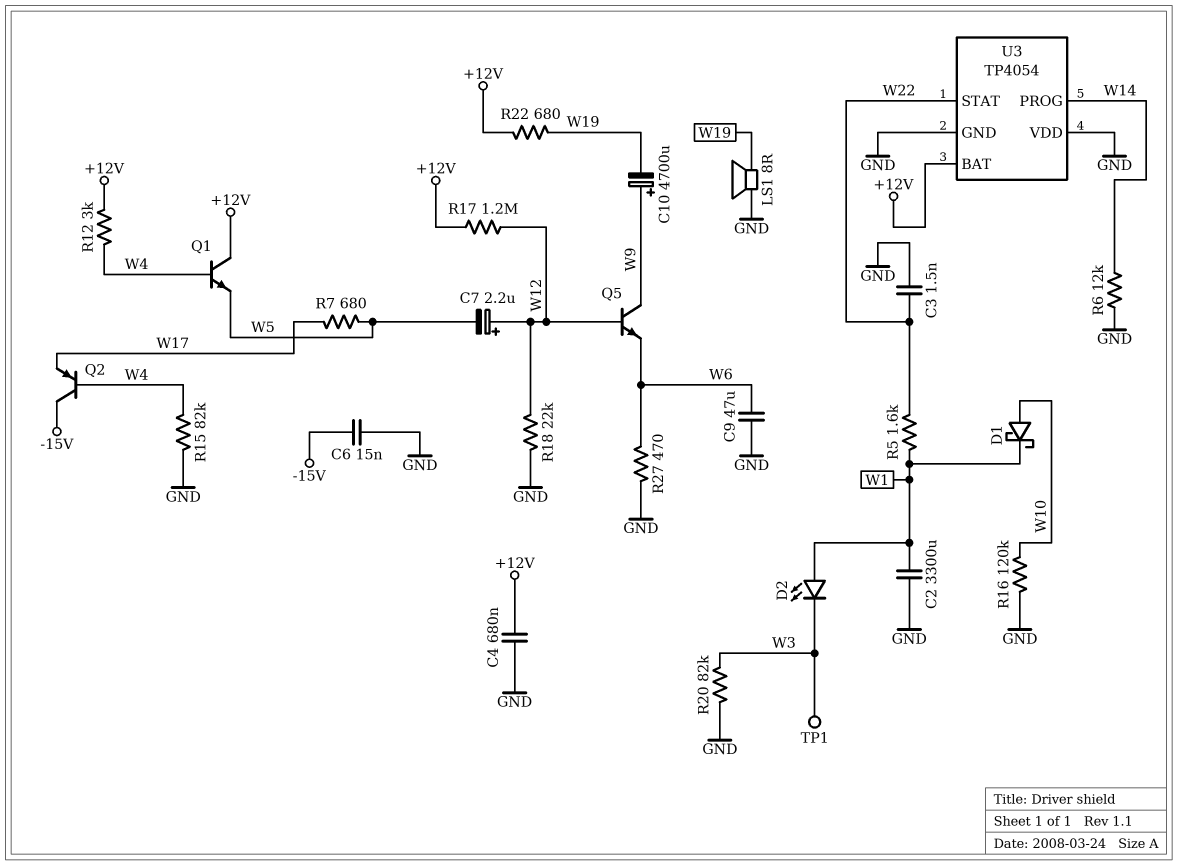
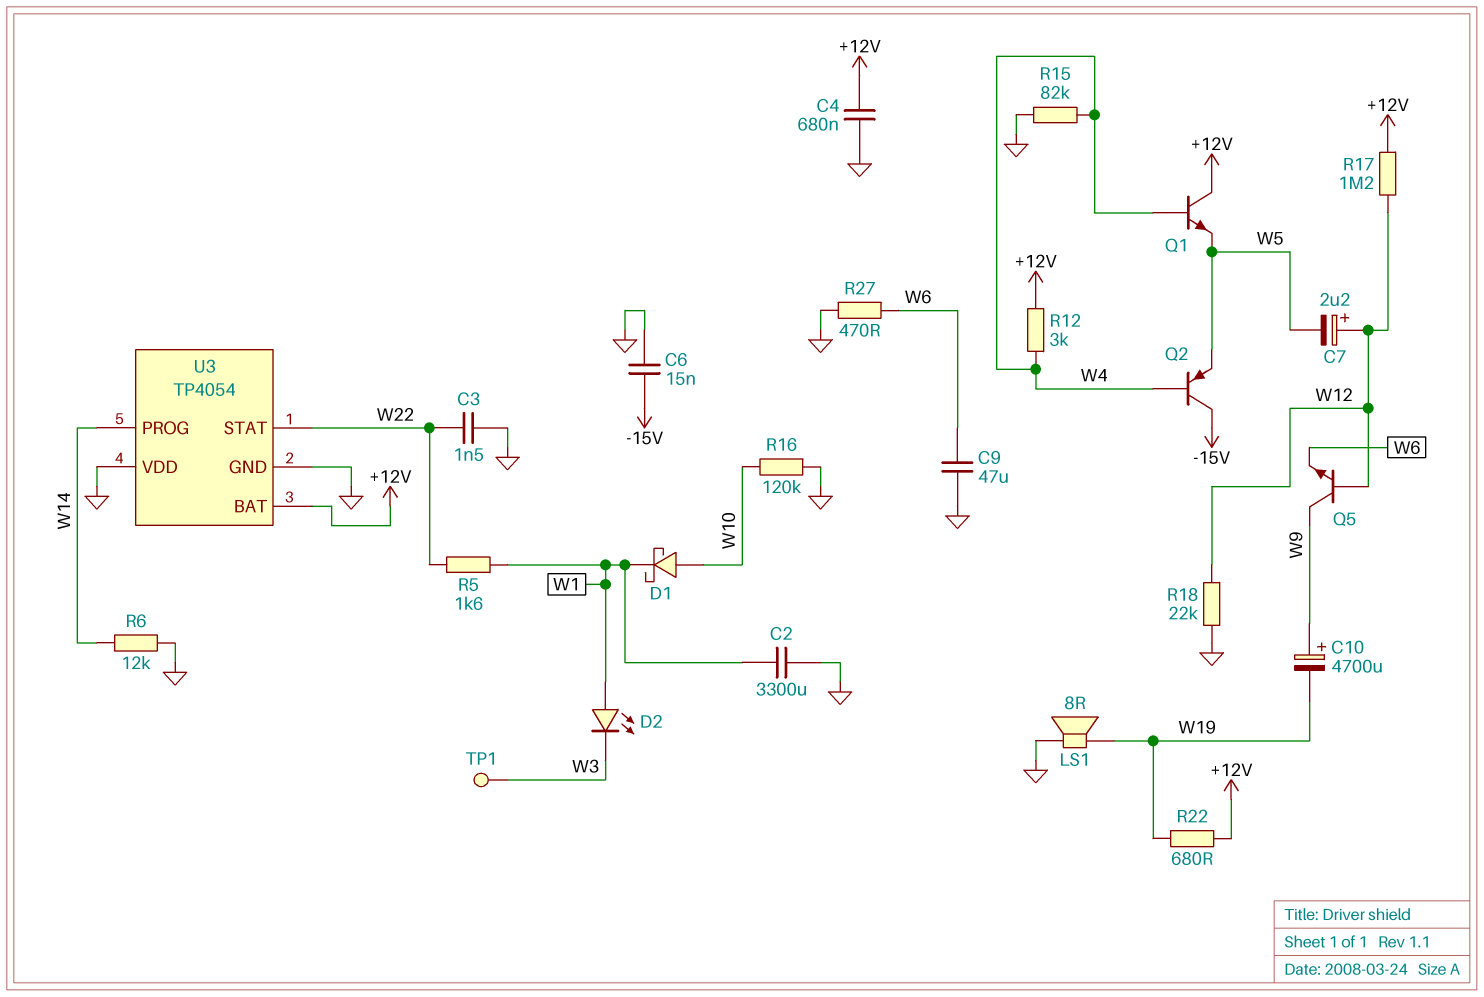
Q2: PNP (B W4, C -15V, E W17) -> PNP (B W4, C -15V, E W5)
R7: 680 (W5, W17) -> none
R20: 82k (GND, W3) -> none

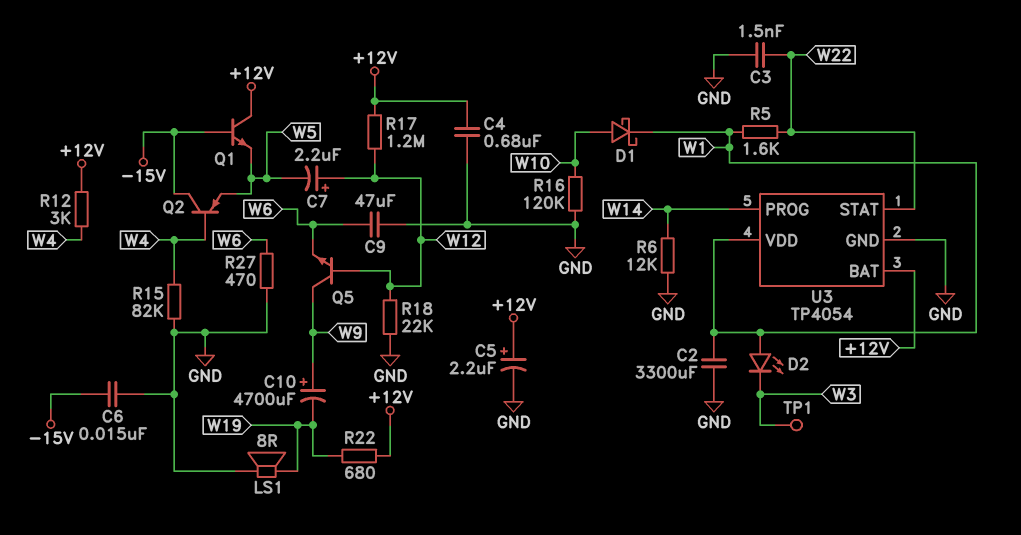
C5: none -> 2.2uF (plus +12V, minus GND)
Q1: NPN (B W4, C +12V, E W5) -> NPN (B -15V, C +12V, E W5)
U3 pin VDD: GND -> W1

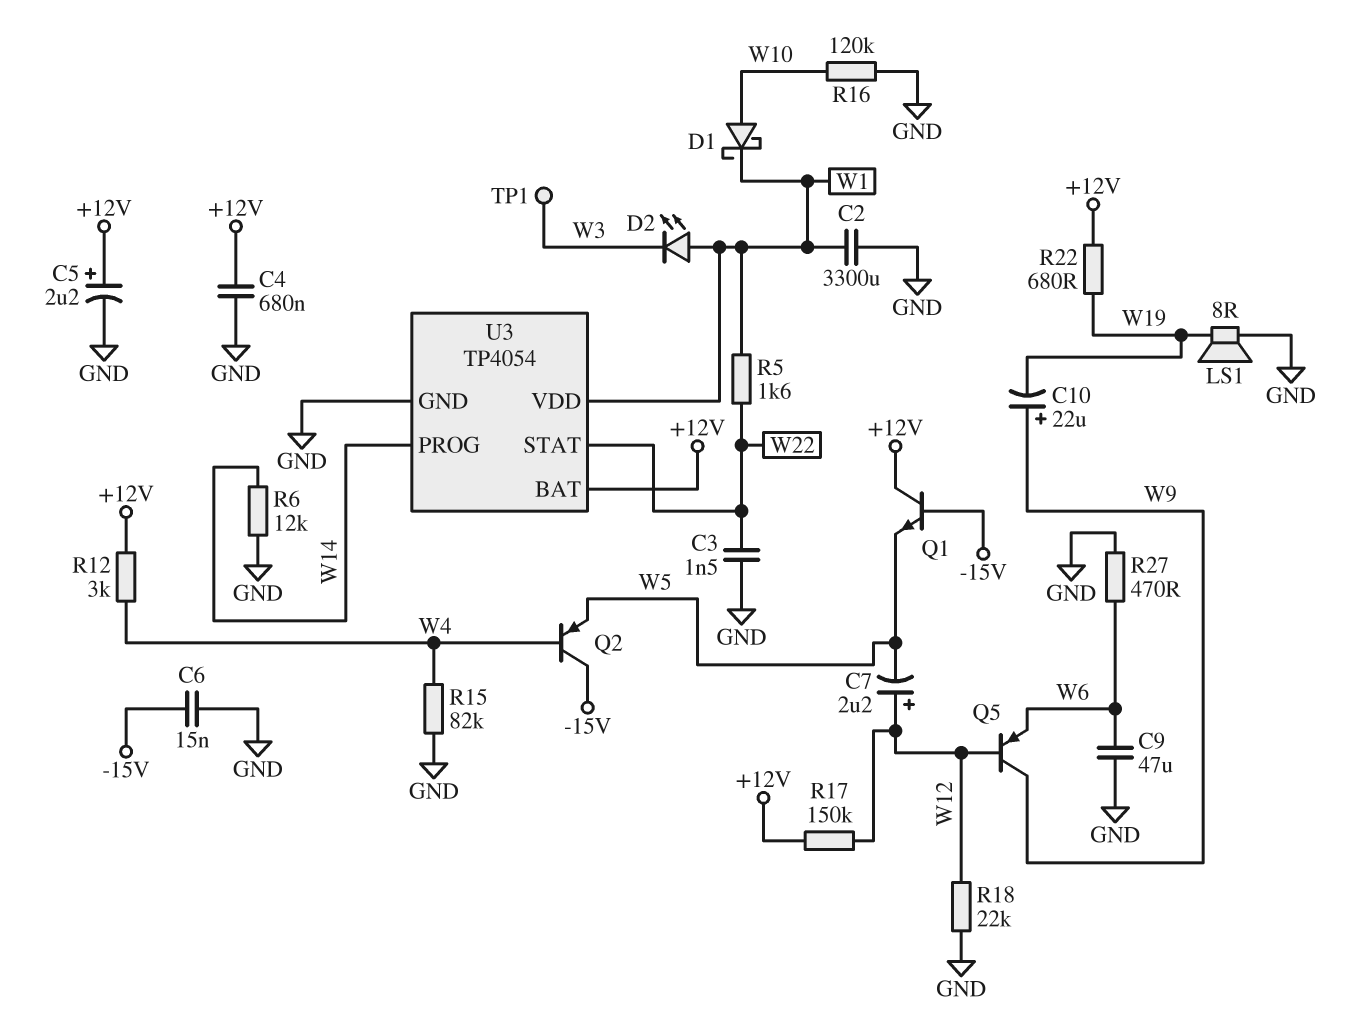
C10: 4700uF (plus W9, minus W19) -> 22uF (plus W9, minus W19)
Q5: NPN (B W12, C W9, E W6) -> PNP (B W12, C W9, E W6)
R17: 1.2M (+12V, W12) -> 150k (+12V, W12)

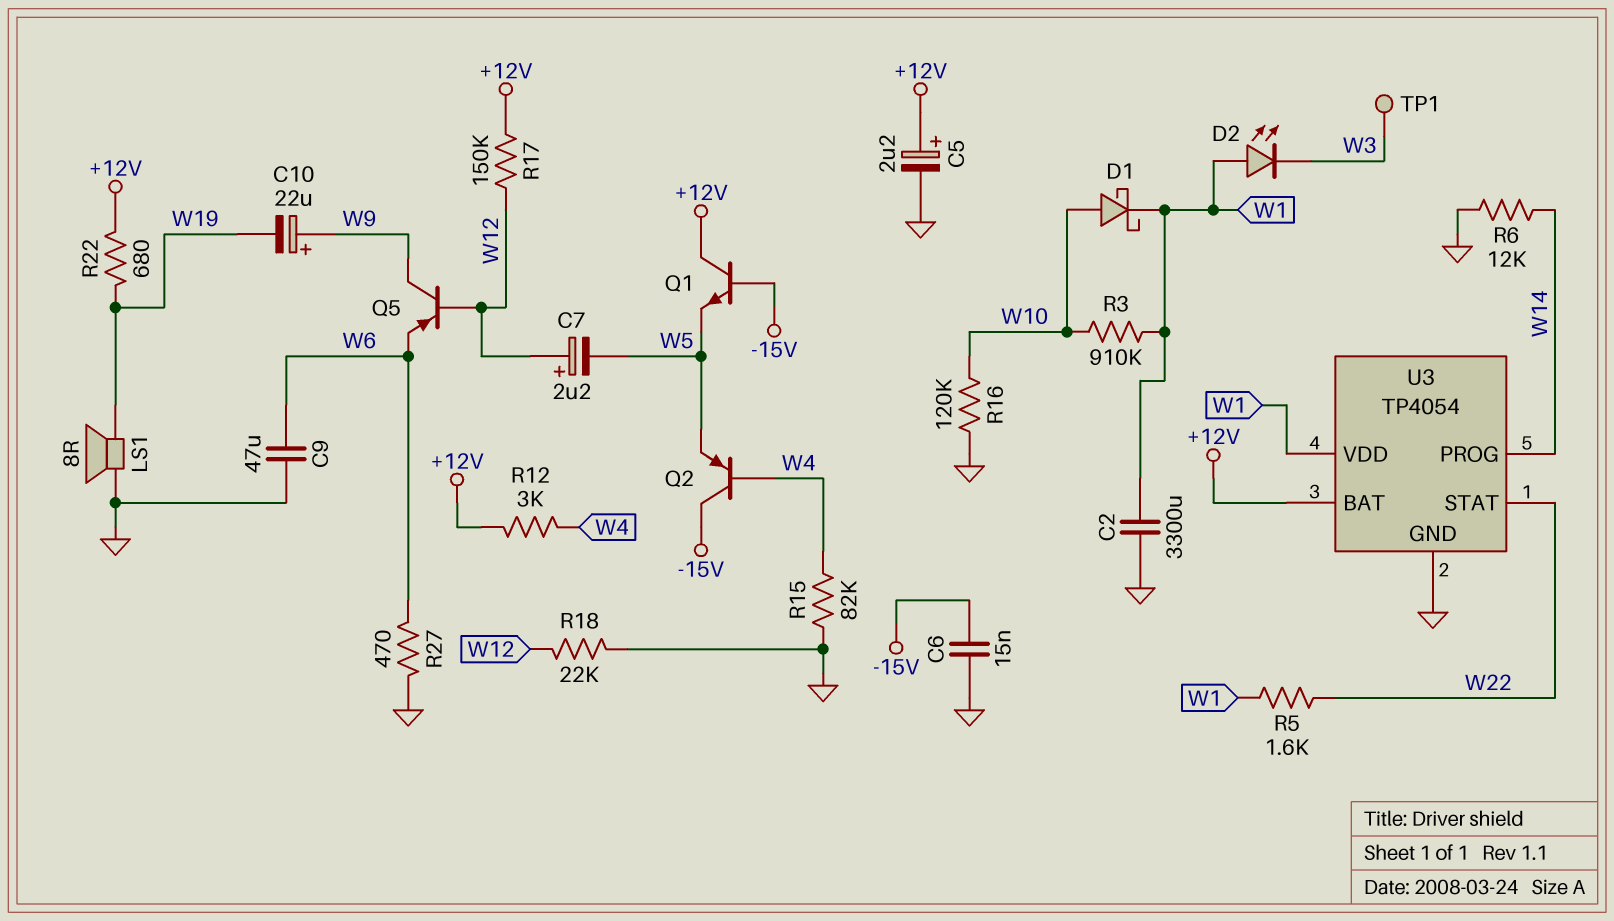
C3: 1.5nF (GND, W22) -> none
C4: 680nF (+12V, GND) -> none
R3: none -> 910k (W1, W10)

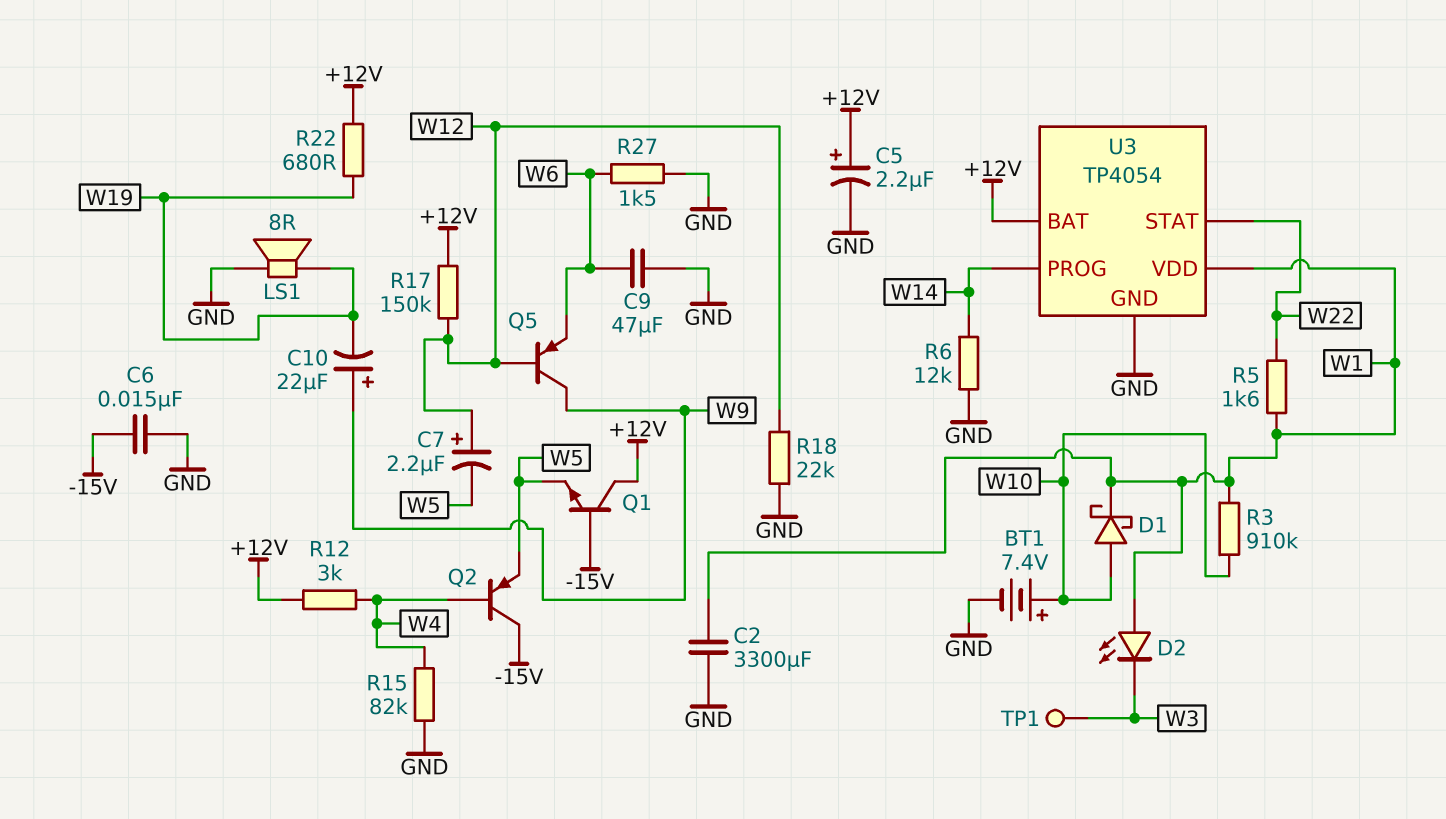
BT1: none -> 7.4V (plus W10, minus GND)
R16: 120k (GND, W10) -> none
R27: 470 (GND, W6) -> 1.5k (GND, W6)

